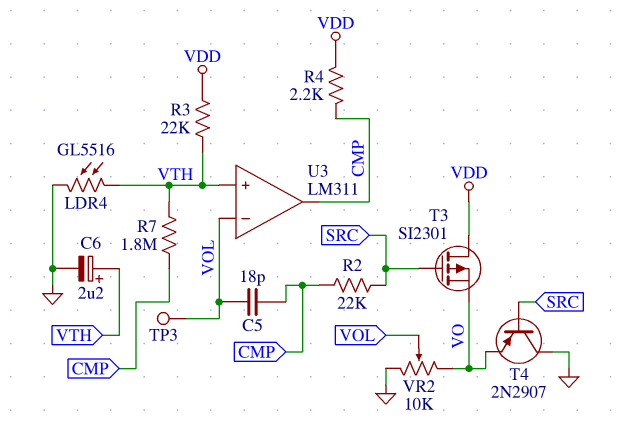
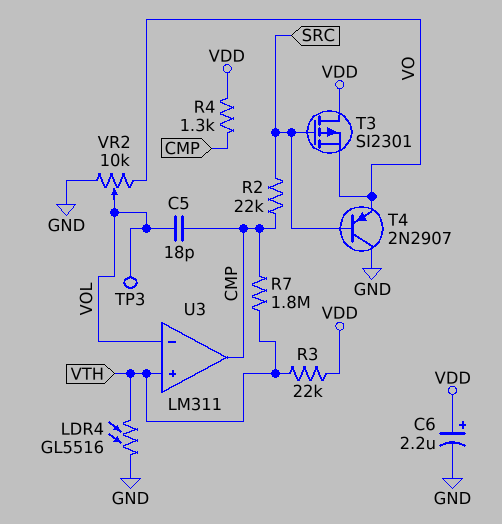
C6: 2.2uF (plus VTH, minus GND) -> 2.2uF (plus VDD, minus GND)
R4: 2.2k (CMP, VDD) -> 1.3k (CMP, VDD)

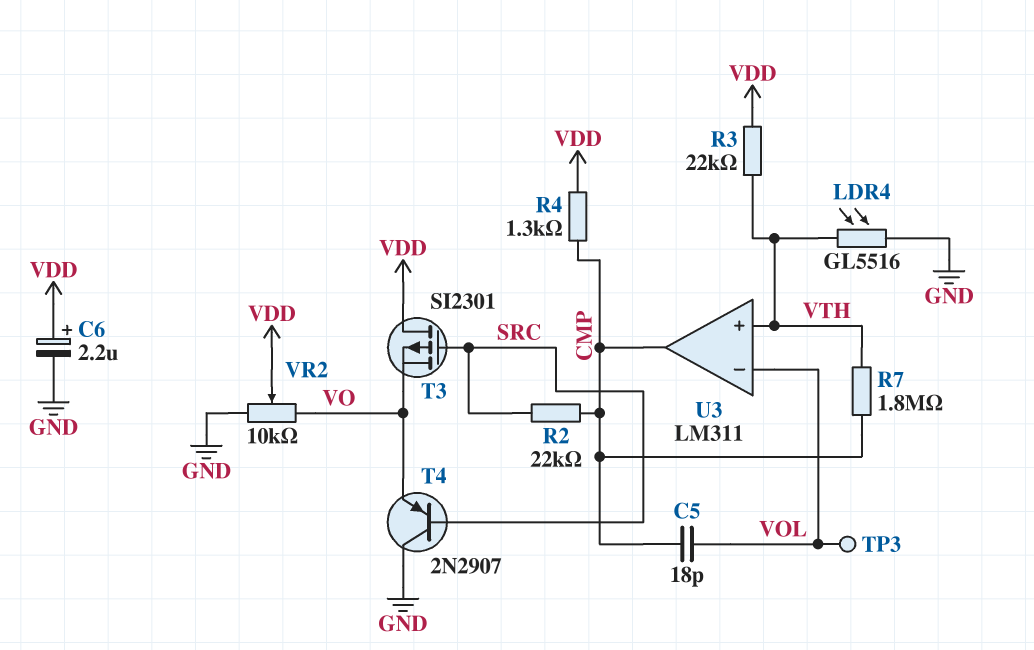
VR2: 10k (GND, VO, wiper VOL) -> 10k (GND, VO, wiper VDD)

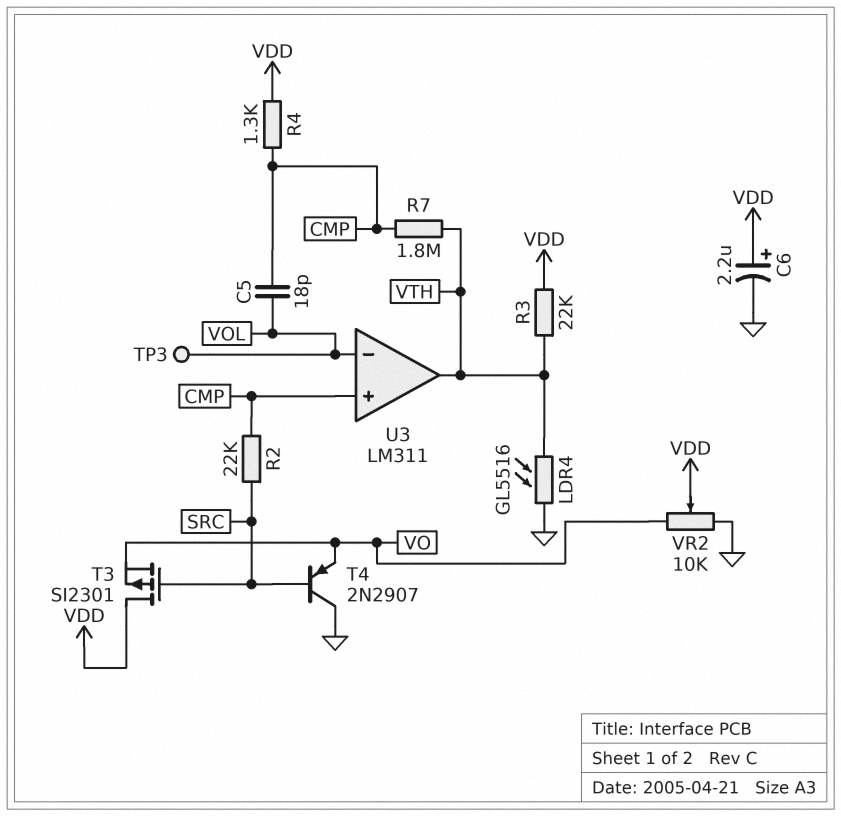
U3 pin in+: VTH -> CMP
U3 pin out: CMP -> VTH

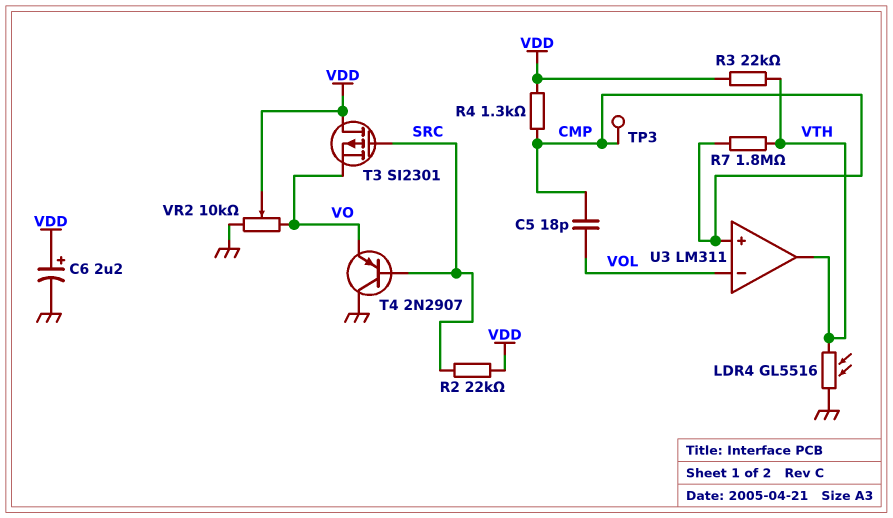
R2: 22k (CMP, SRC) -> 22k (SRC, VDD)
TP3: test point (VOL) -> test point (CMP)

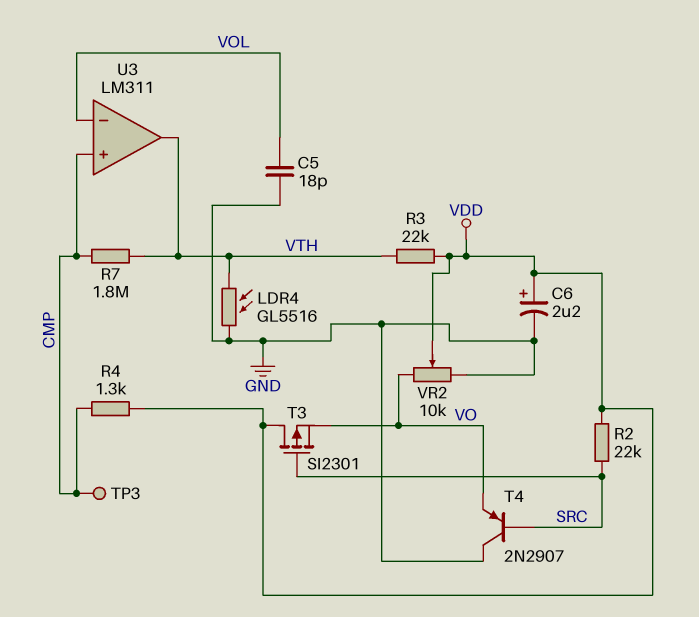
C5: 18pF (CMP, VOL) -> 18pF (GND, VOL)

